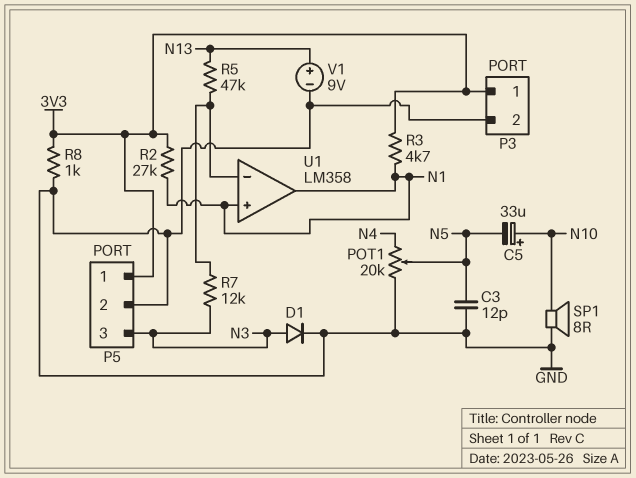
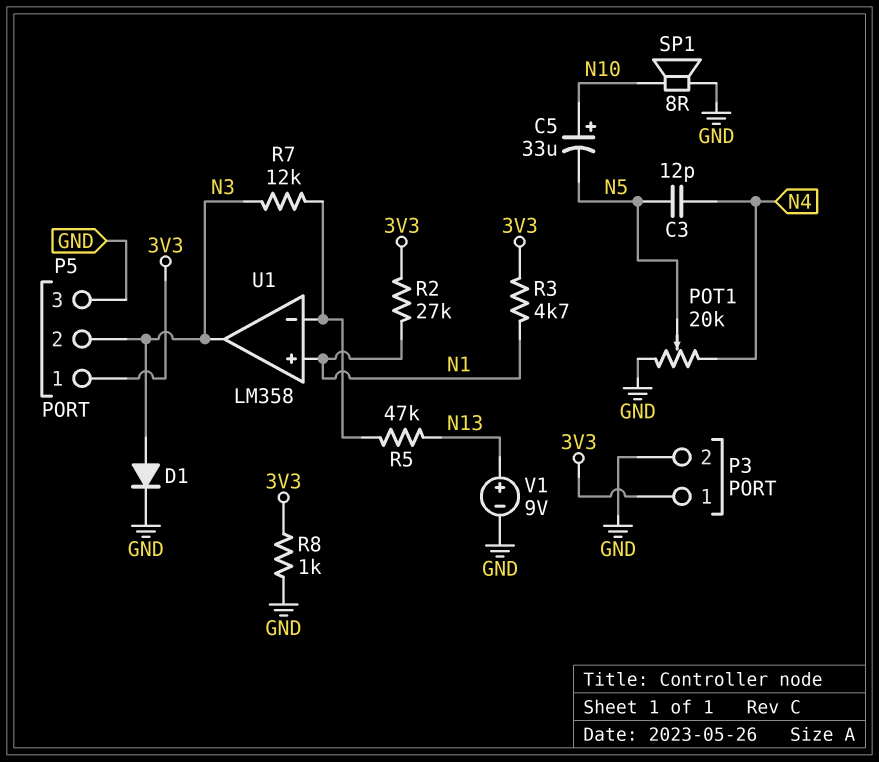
C3: 12pF (GND, N5) -> 12pF (N4, N5)
P5 pin 2: GND -> N3
P5 pin 3: N3 -> GND
U1 pin out: N1 -> N3

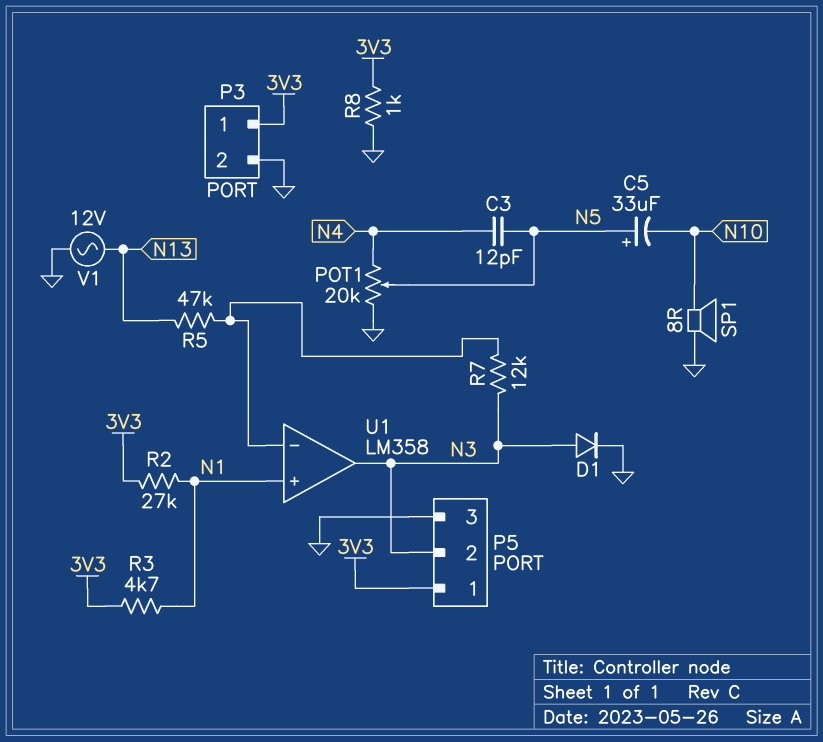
C5: 33uF (plus N10, minus N5) -> 33uF (plus N5, minus N10)
V1: 9V (plus N13, minus GND) -> AC 12V (GND, N13)

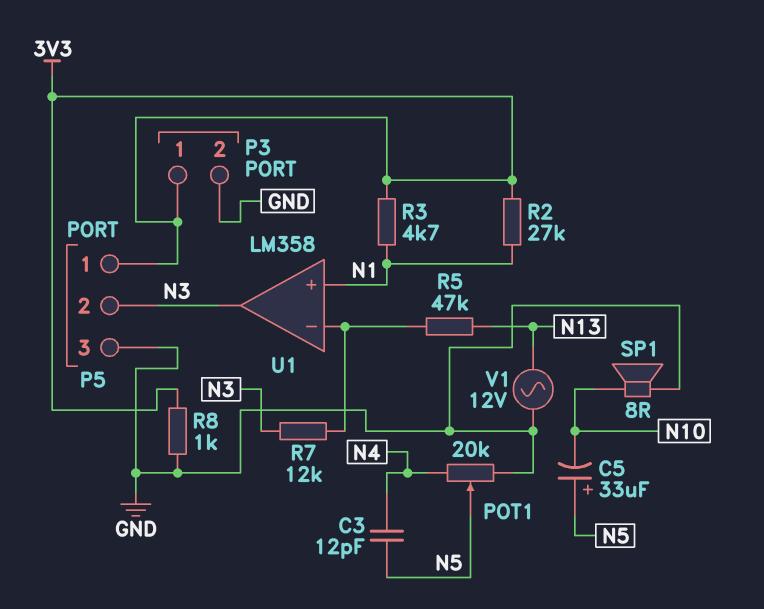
D1: diode (A N3, K GND) -> none

